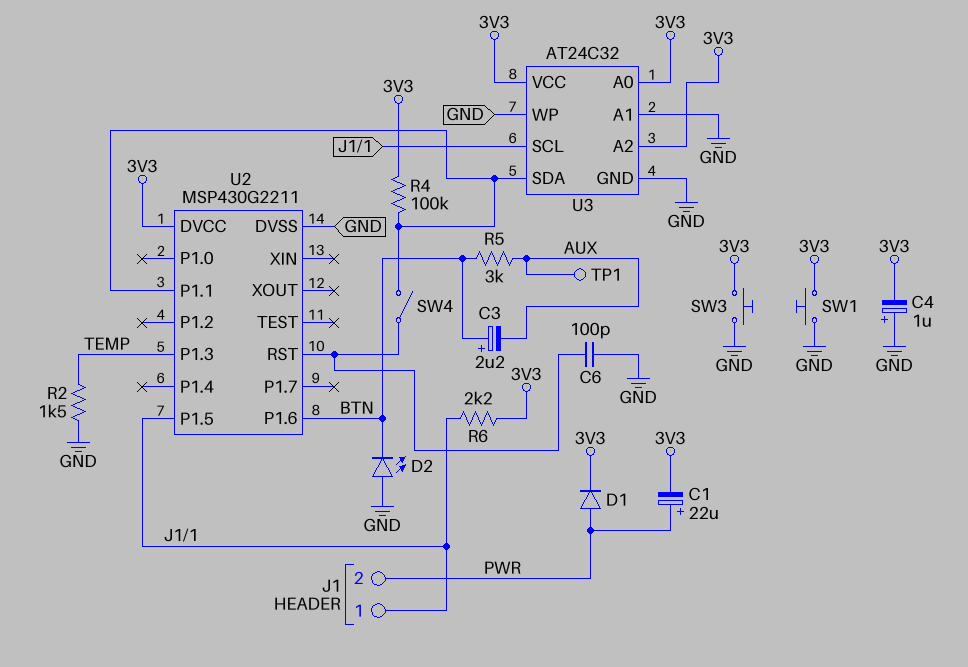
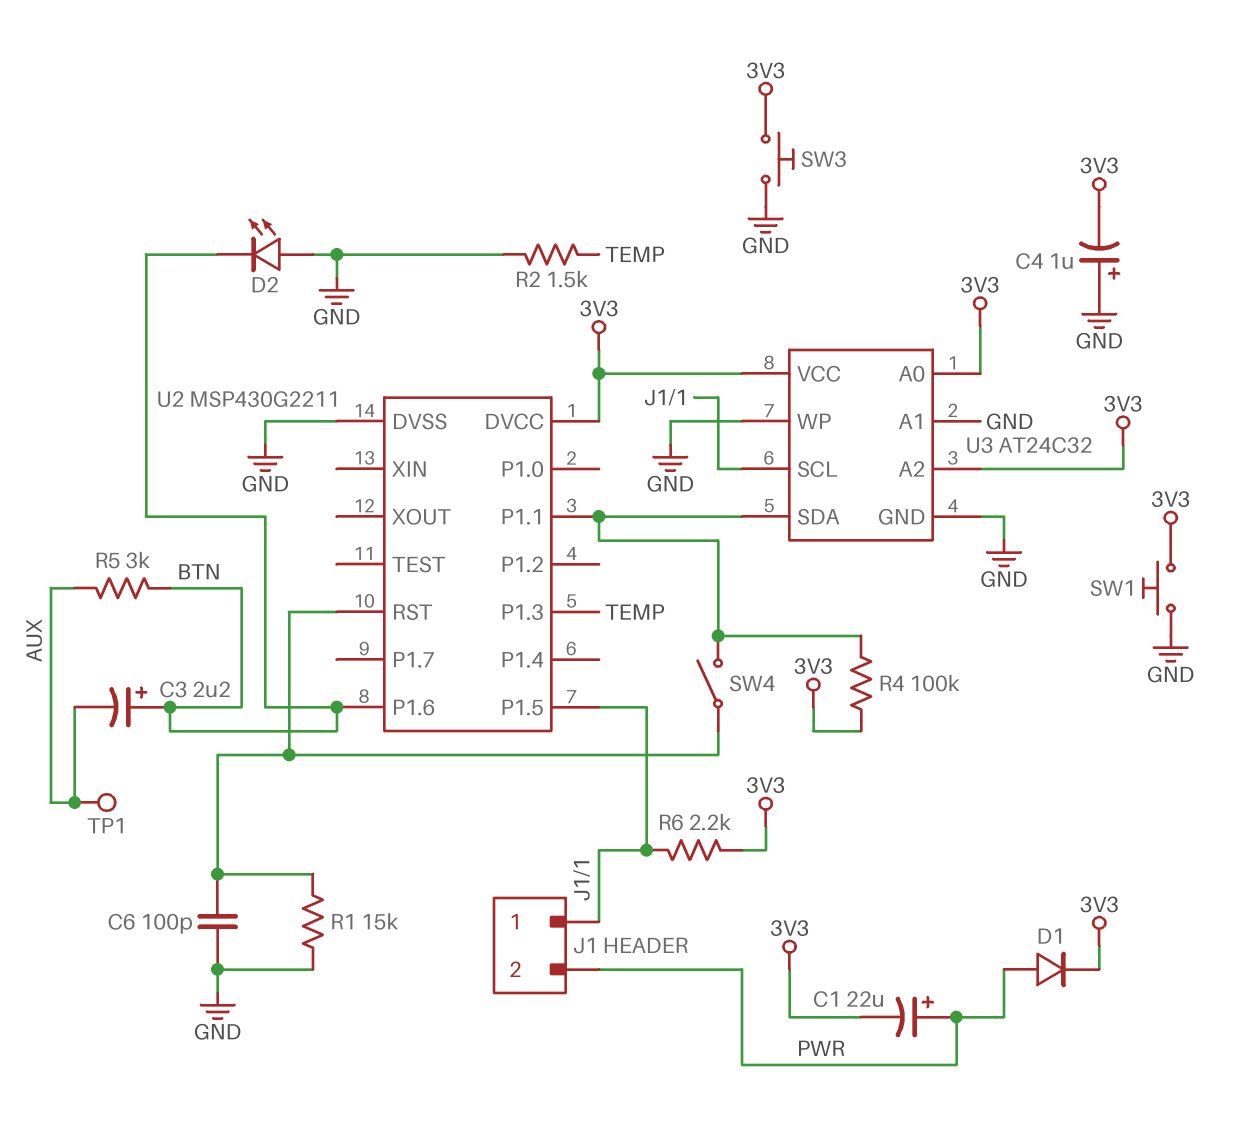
R1: none -> 15k (GND, U2/RST)

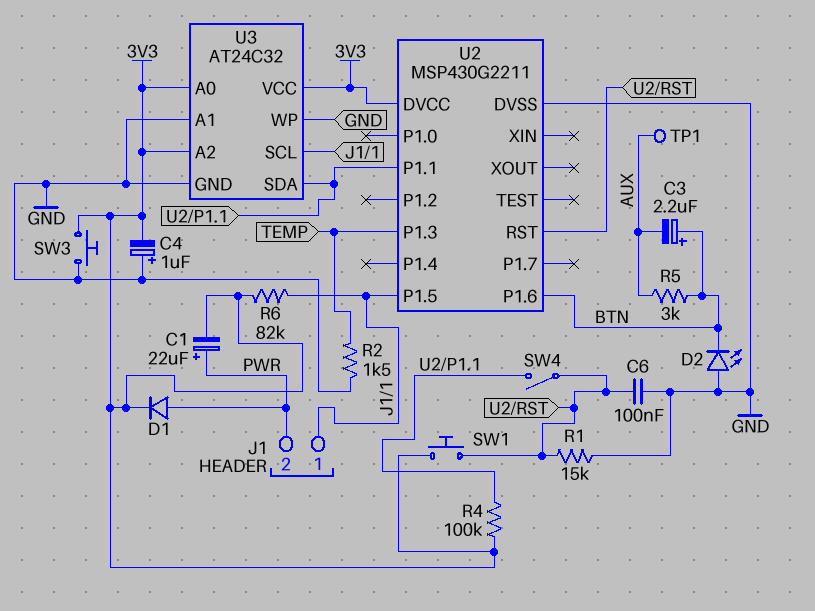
C6: 100pF (GND, U2/RST) -> 100nF (GND, U2/RST)
R6: 2.2k (3V3, J1/1) -> 82k (3V3, J1/1)
SW1: button (3V3, GND) -> button (3V3, U2/RST)

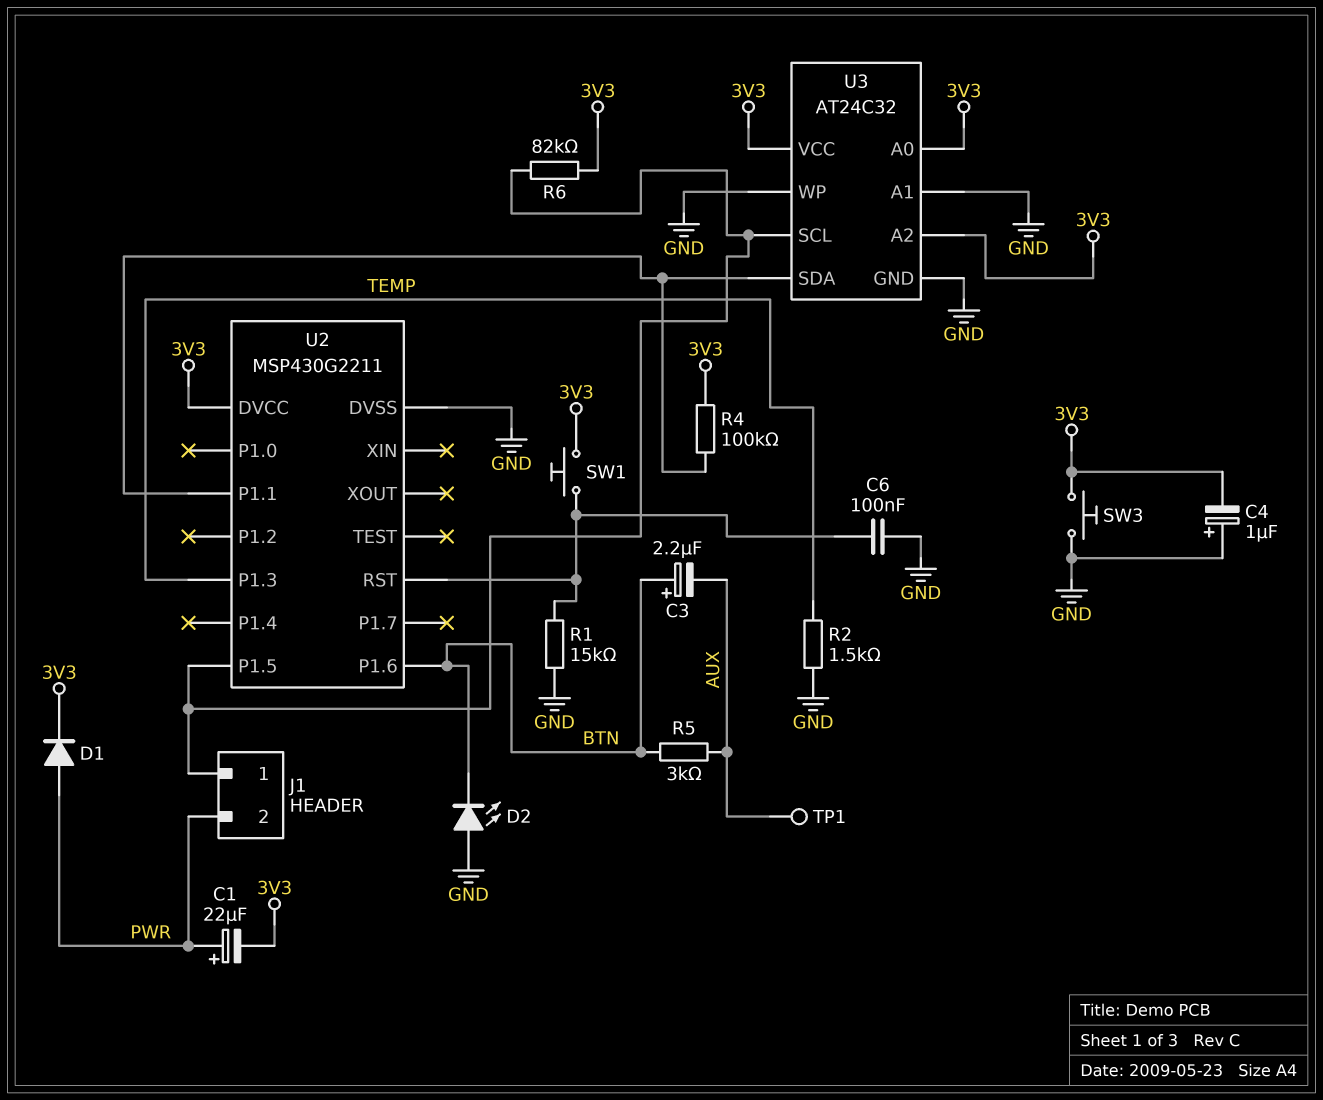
SW4: switch (U2/P1.1, U2/RST) -> none

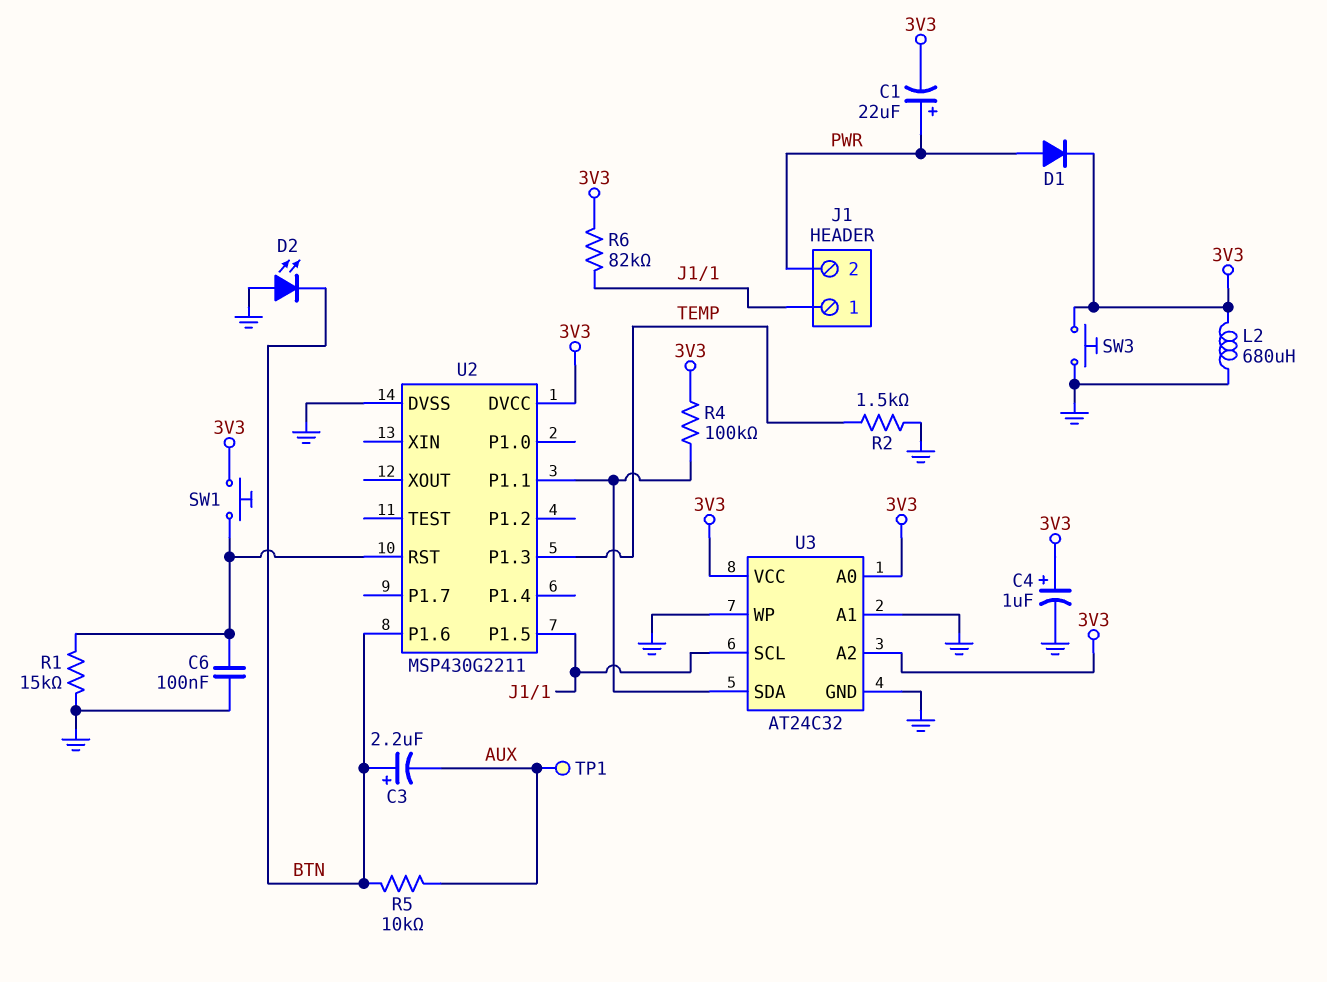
C4: 1uF (plus GND, minus 3V3) -> 1uF (plus 3V3, minus GND)
L2: none -> 680uH (3V3, GND)
R5: 3k (AUX, BTN) -> 10k (AUX, BTN)

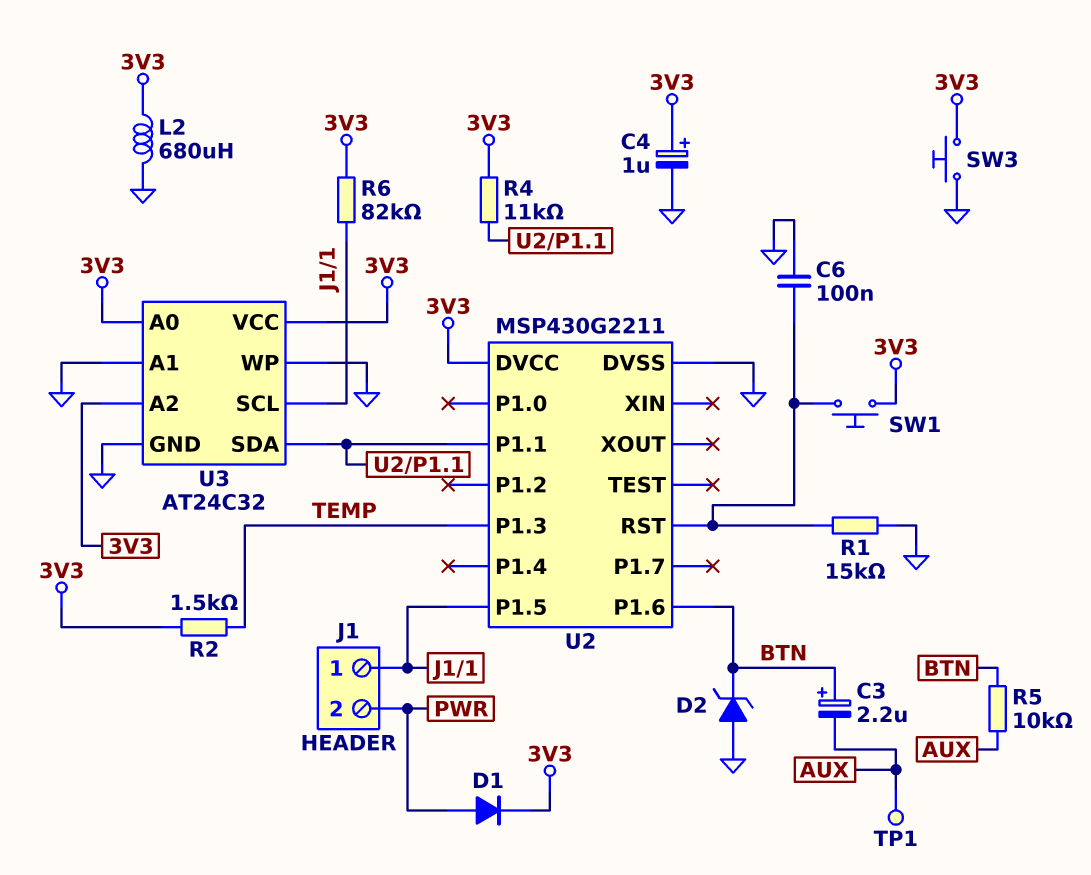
C1: 22uF (plus PWR, minus 3V3) -> none
D2: LED (A GND, K BTN) -> zener (A GND, K BTN)
R2: 1.5k (GND, TEMP) -> 1.5k (3V3, TEMP)
R4: 100k (3V3, U2/P1.1) -> 11k (3V3, U2/P1.1)

